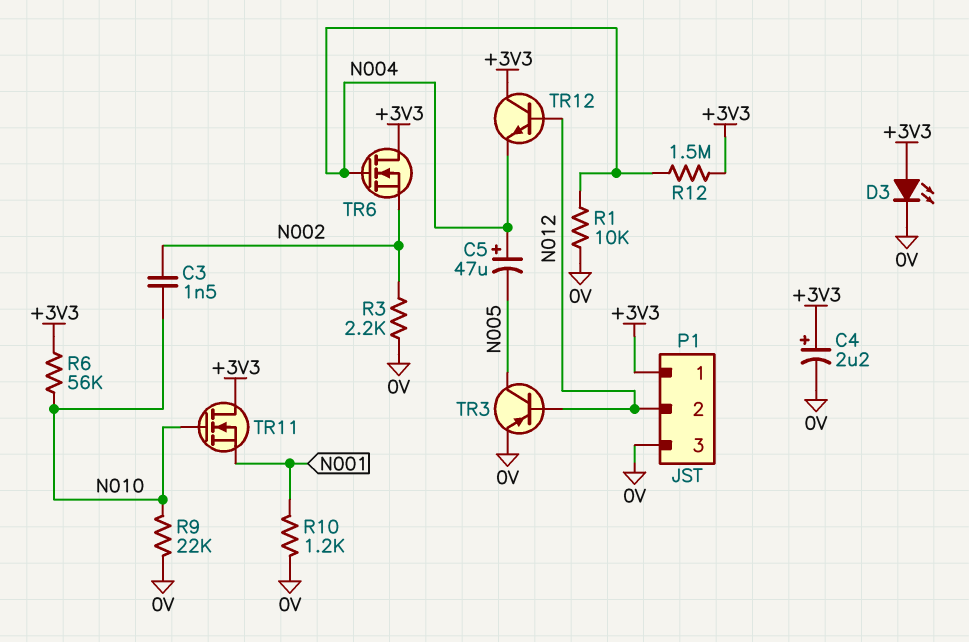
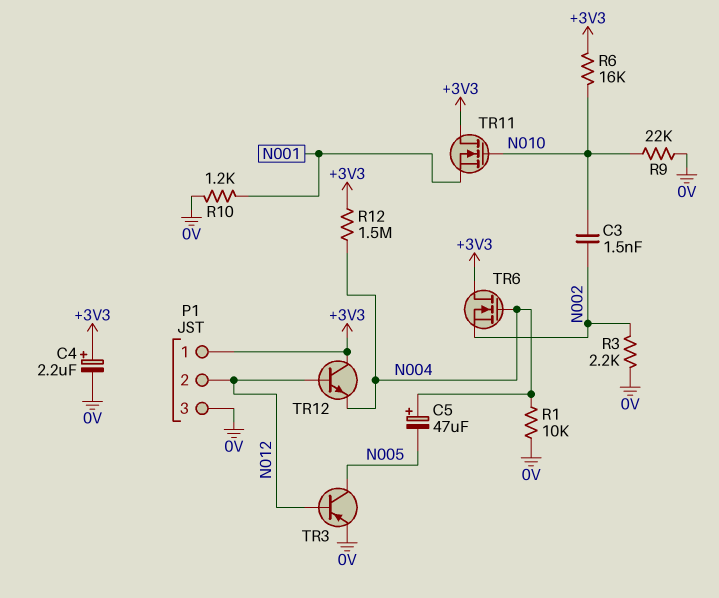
D3: LED (A +3V3, K 0V) -> none
R6: 56k (+3V3, N010) -> 16k (+3V3, N010)

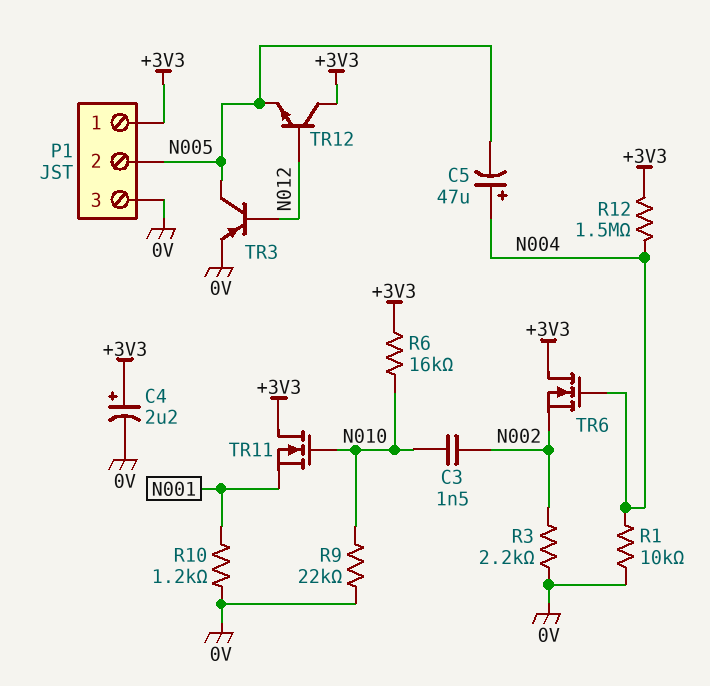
P1 pin 2: N012 -> N005
TR12: NPN (B N012, C +3V3, E N004) -> NPN (B N012, C +3V3, E N005)

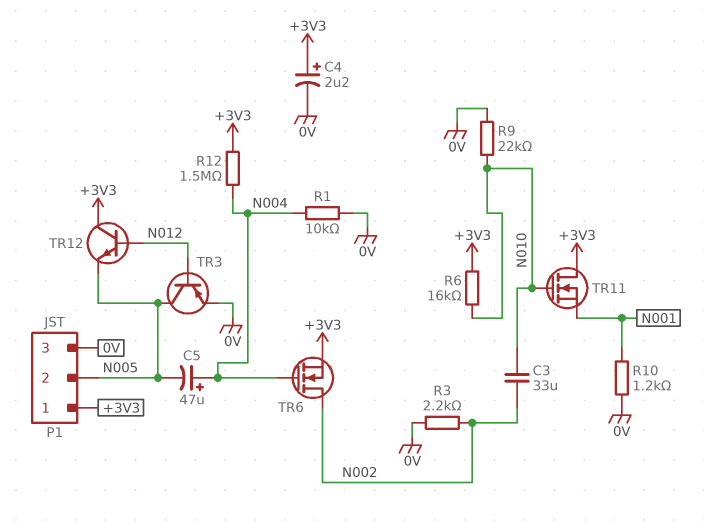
C3: 1.5nF (N002, N010) -> 33uF (N002, N010)
TR6: NMOS (G N004, D +3V3, S N002) -> NMOS (G N004, D N002, S +3V3)

